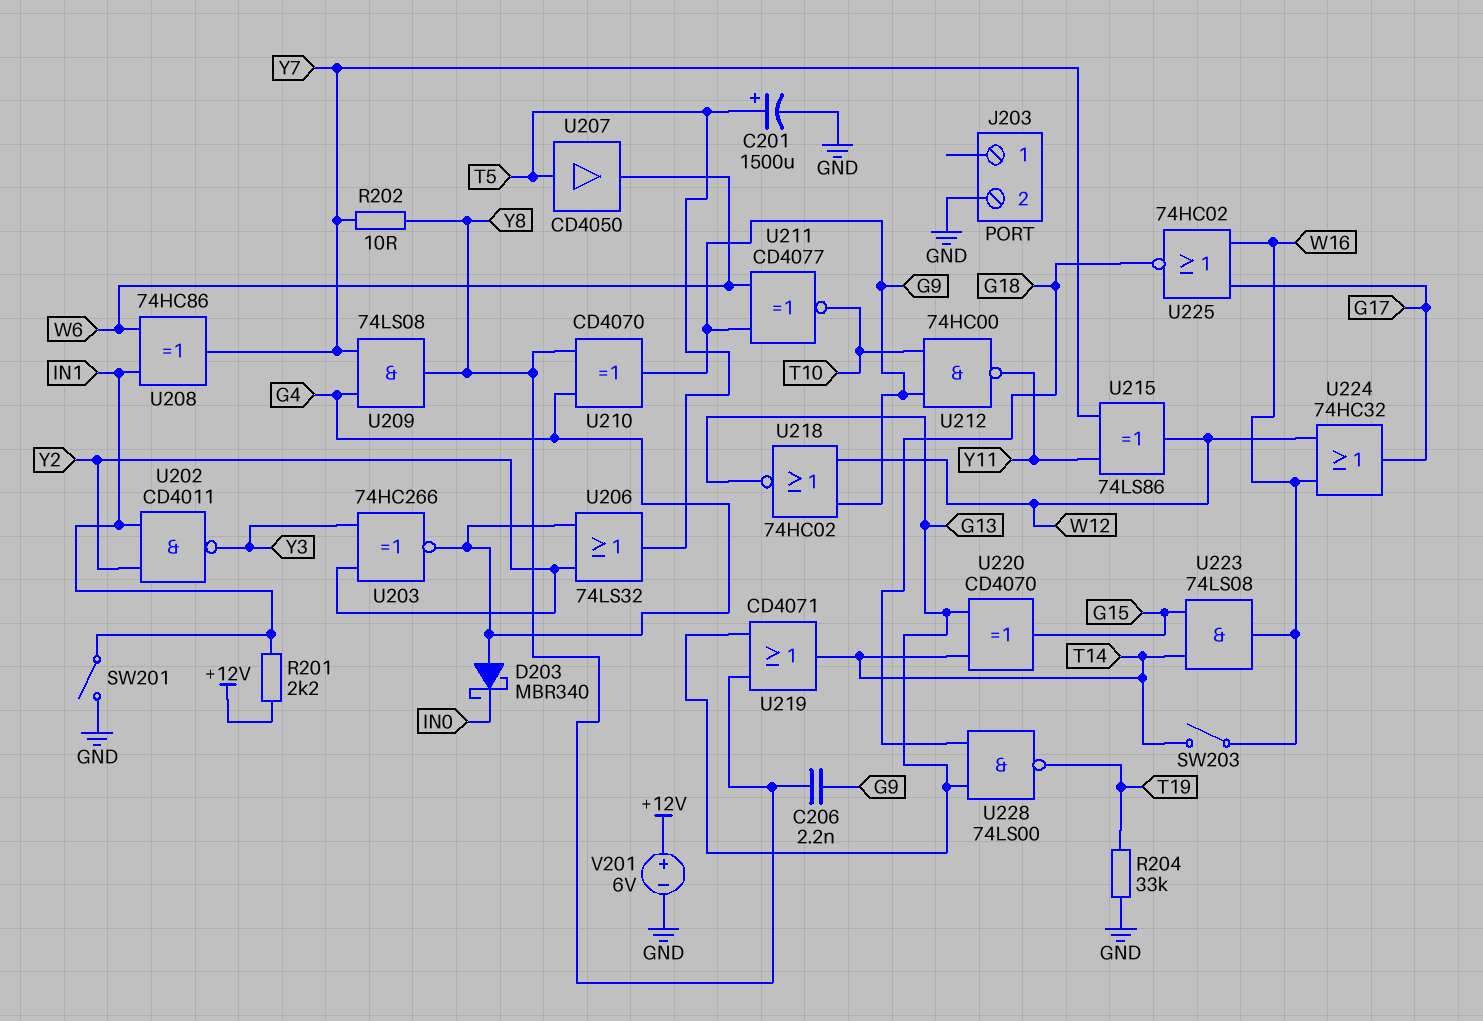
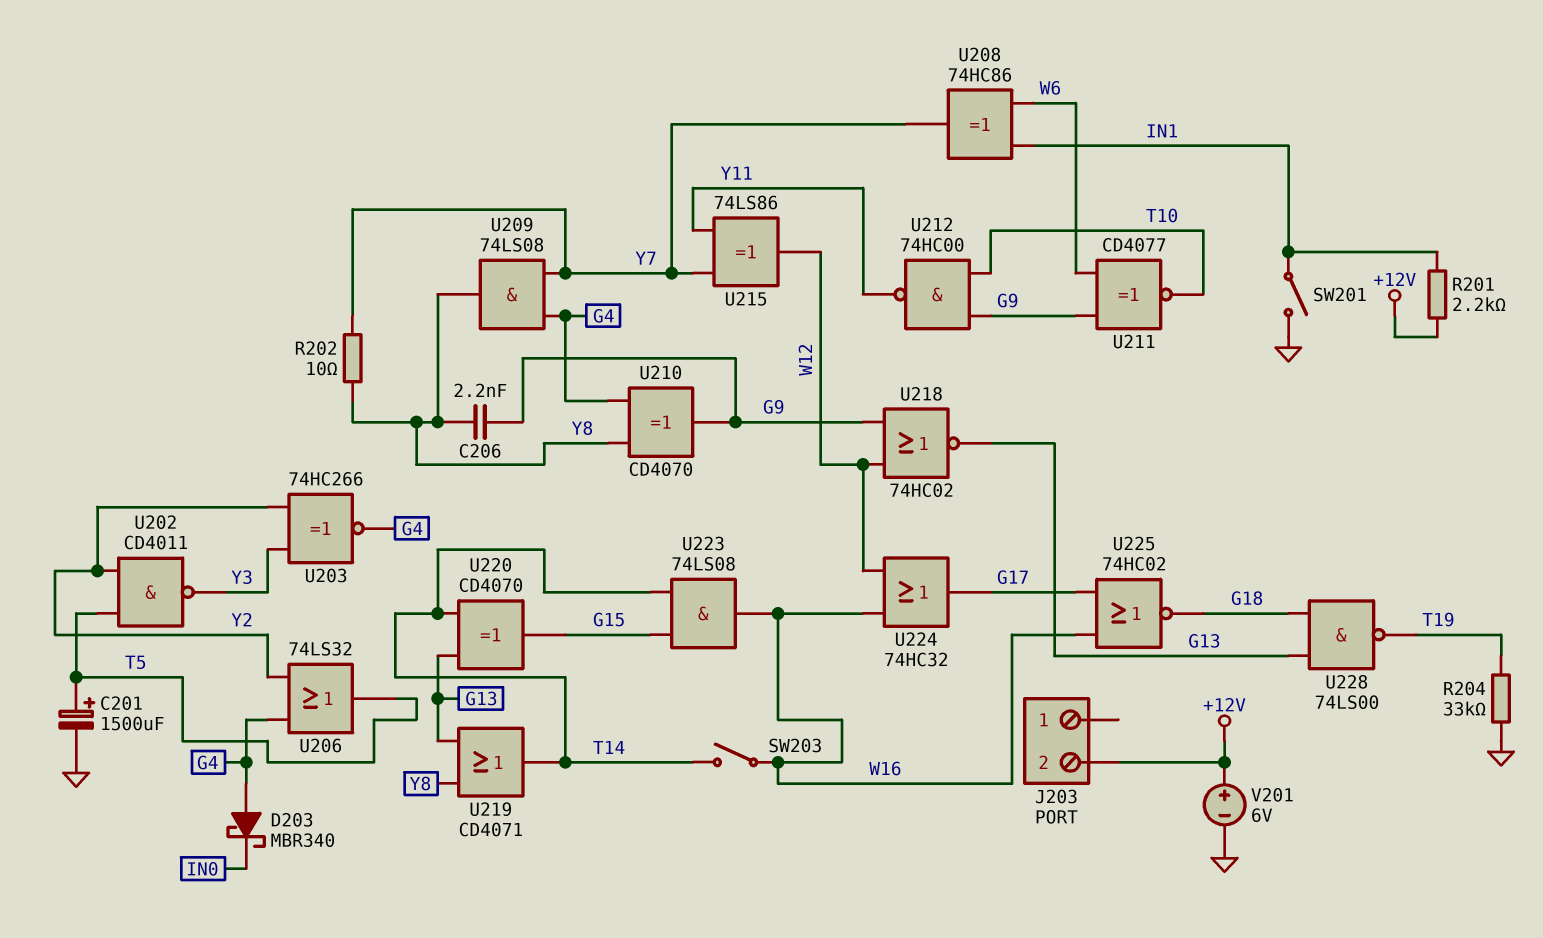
J203 pin 2: GND -> +12V
U202: NAND CD4011 (in IN1, in Y2, out Y3) -> NAND CD4011 (in T5, in Y2, out Y3)
U207: buffer CD4050 (in T5, out W6) -> none

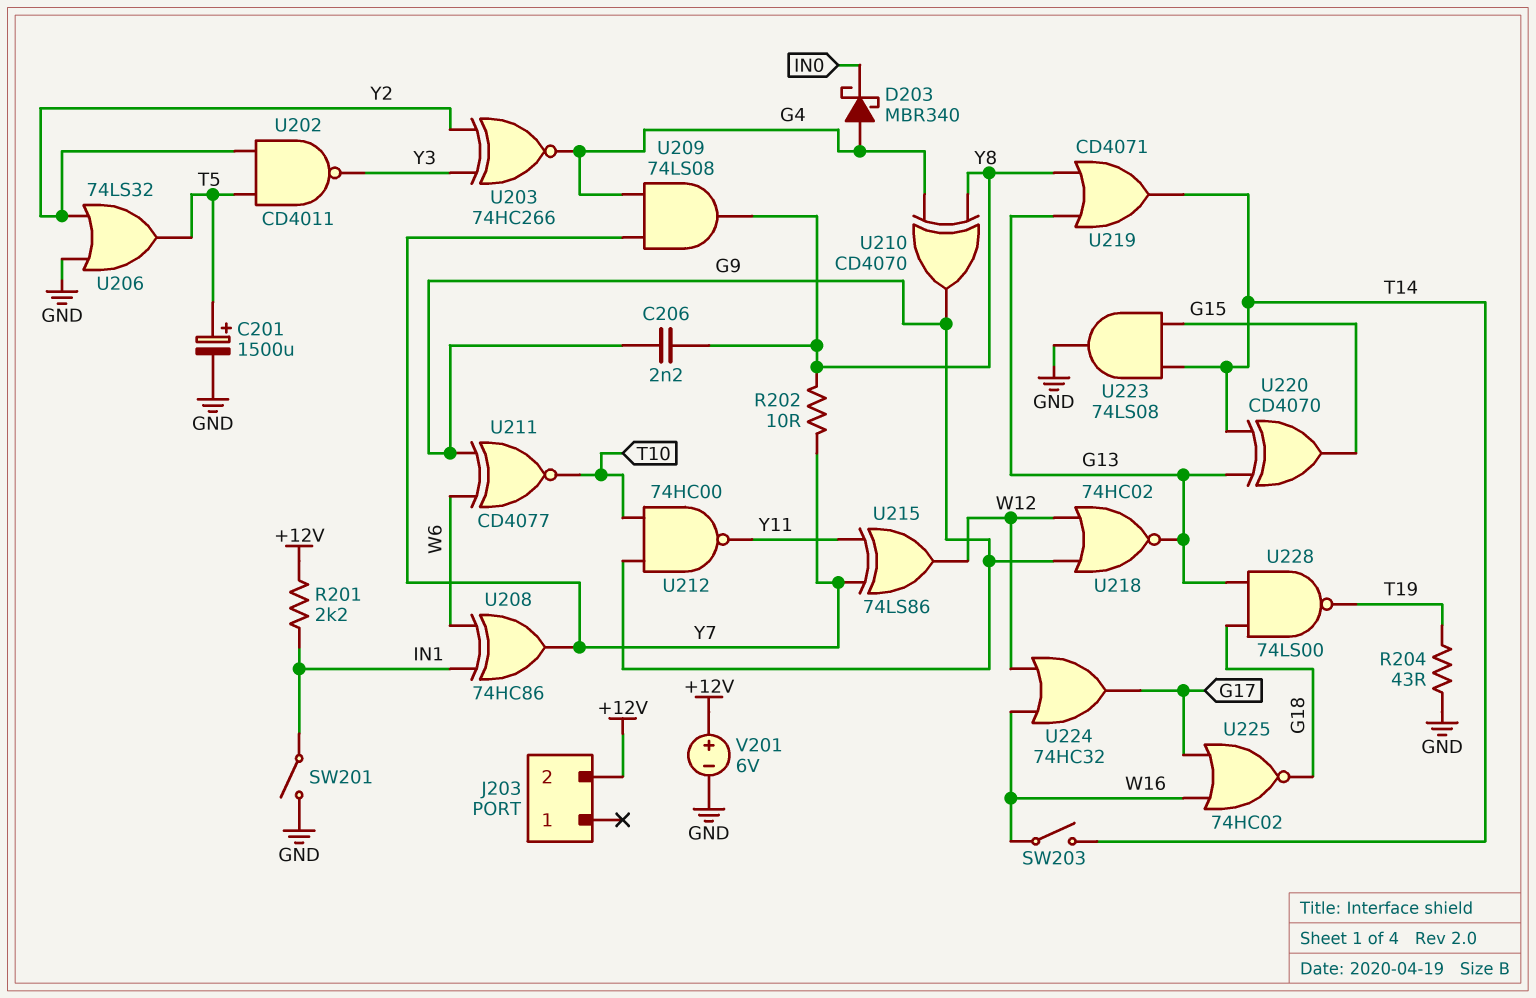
R204: 33k (GND, T19) -> 43 (GND, T19)
U206: OR 74LS32 (in G4, in Y2, out T5) -> OR 74LS32 (in GND, in Y2, out T5)
U223: AND 74LS08 (in G15, in T14, out W16) -> AND 74LS08 (in G15, in T14, out GND)

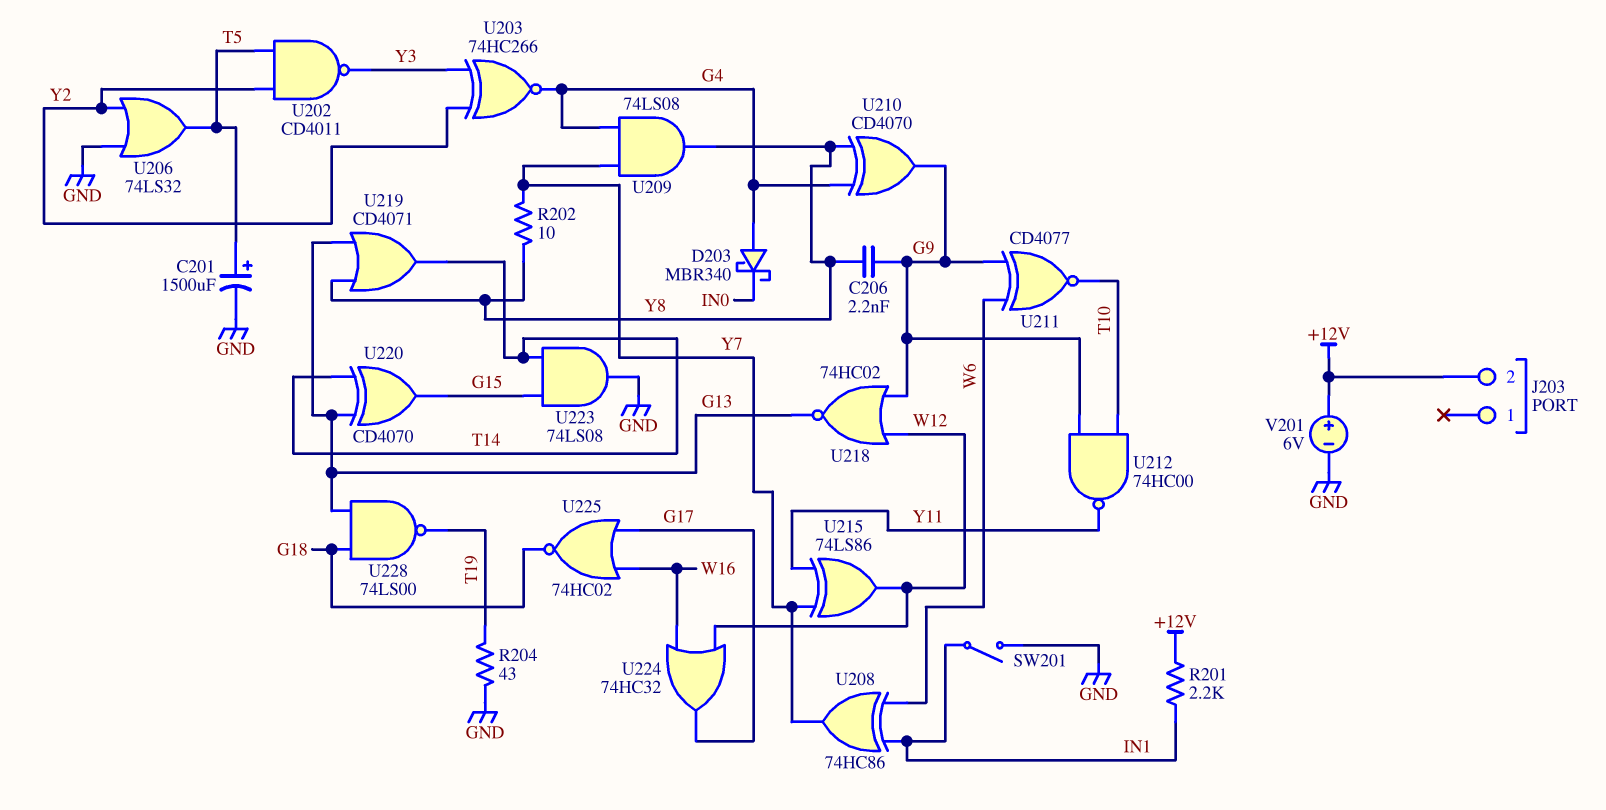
SW203: switch (T14, W16) -> none

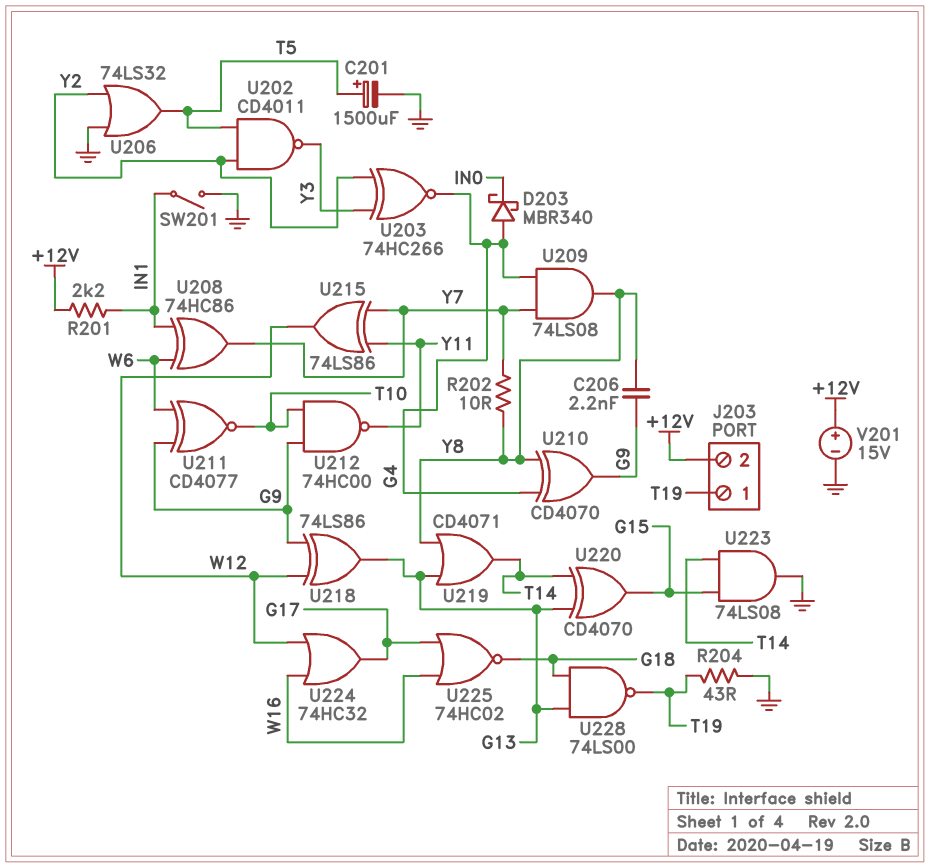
J203 pin 1: none -> T19
U218: NOR 74HC02 (in G9, in W12, out G13) -> XOR 74LS86 (in G9, in W12, out G13)
V201: 6V (plus +12V, minus GND) -> 15V (plus +12V, minus GND)

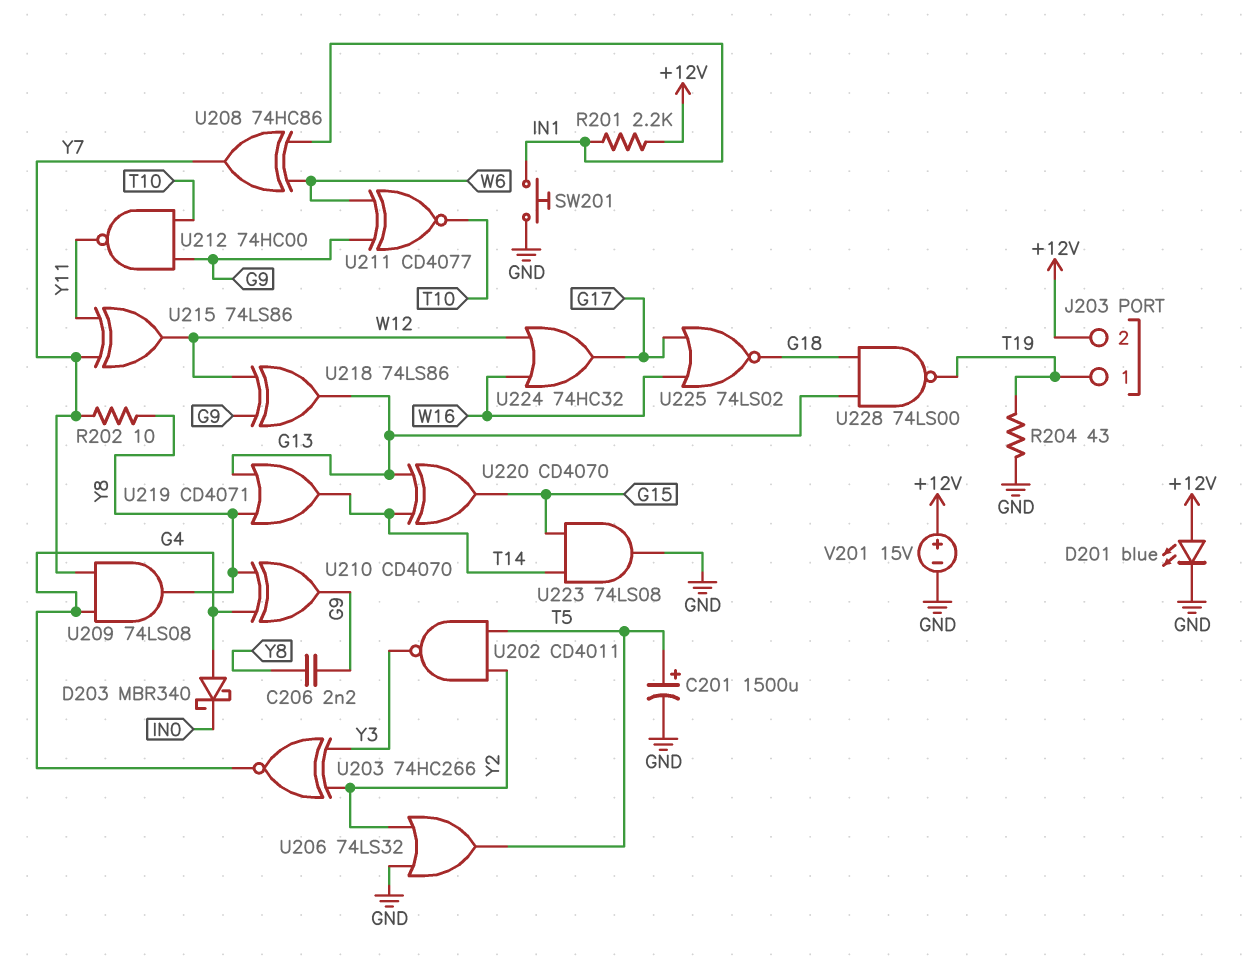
D201: none -> LED blue (A +12V, K GND)
SW201: switch (GND, IN1) -> button (GND, IN1)
U225: NOR 74HC02 (in G17, in W16, out G18) -> NOR 74LS02 (in G17, in W16, out G18)

